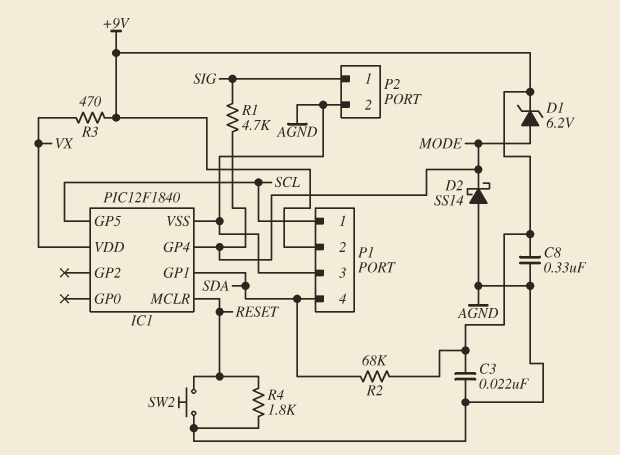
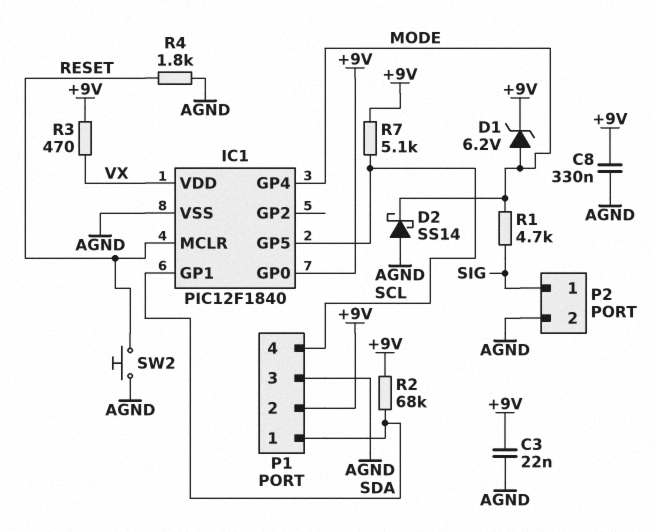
IC1 pin GP0: none -> +9V
P1 pin 1: SCL -> SDA
P1 pin 4: SDA -> SCL
R7: none -> 5.1k (+9V, SCL)

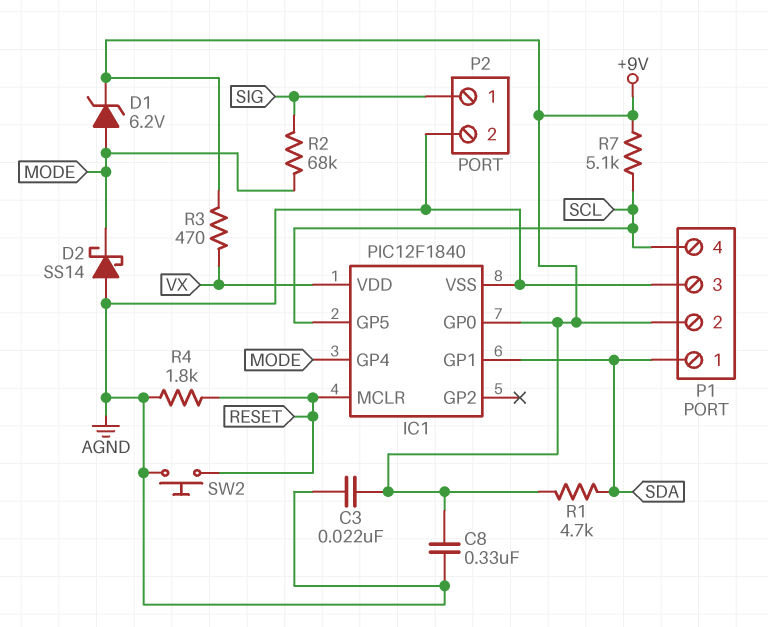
R1: 4.7k (MODE, SIG) -> 4.7k (+9V, SDA)
R2: 68k (+9V, SDA) -> 68k (MODE, SIG)

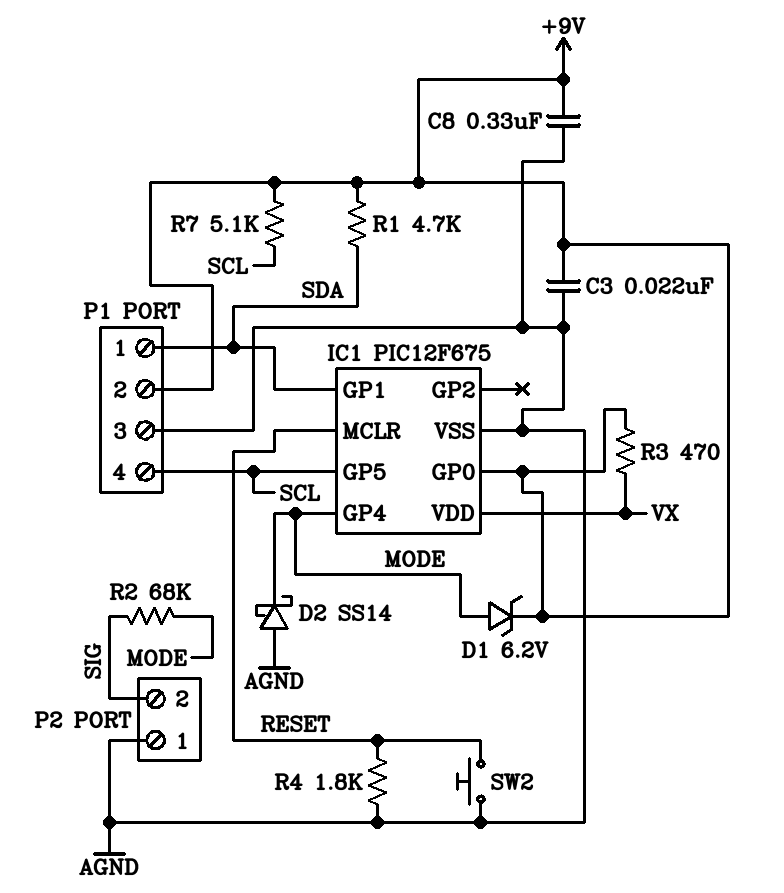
IC1: PIC12F1840 -> PIC12F675
P2 pin 1: SIG -> AGND
P2 pin 2: AGND -> SIG

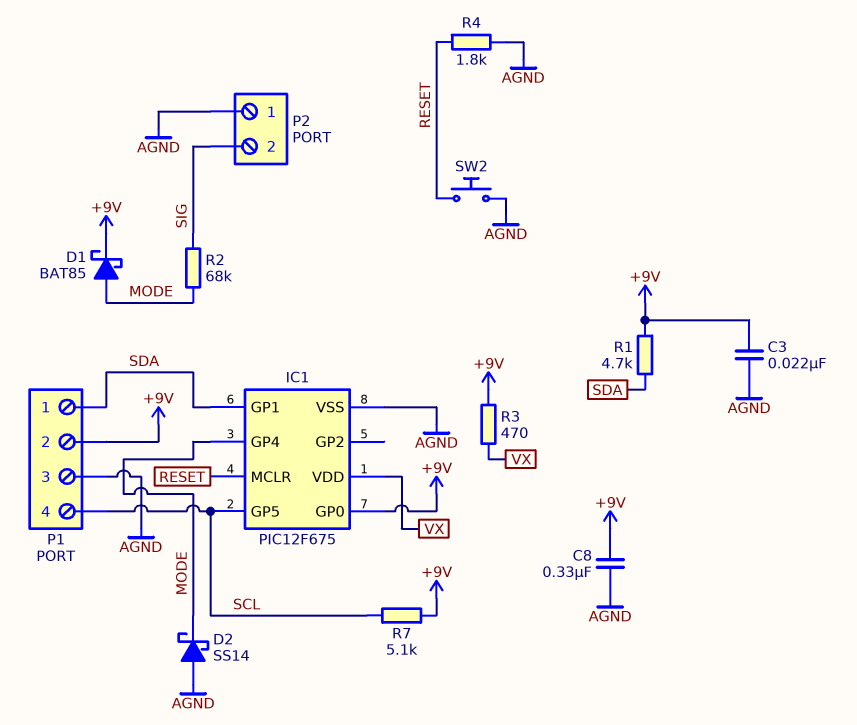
D1: zener 6.2V (A MODE, K +9V) -> schottky BAT85 (A MODE, K +9V)

